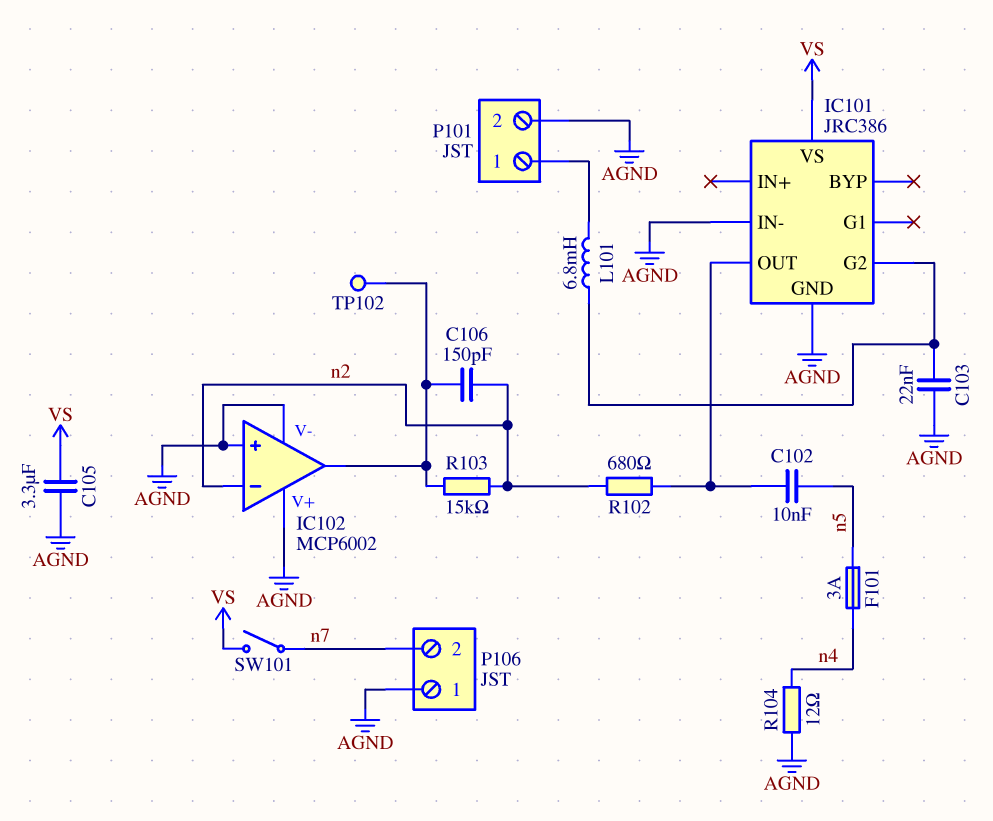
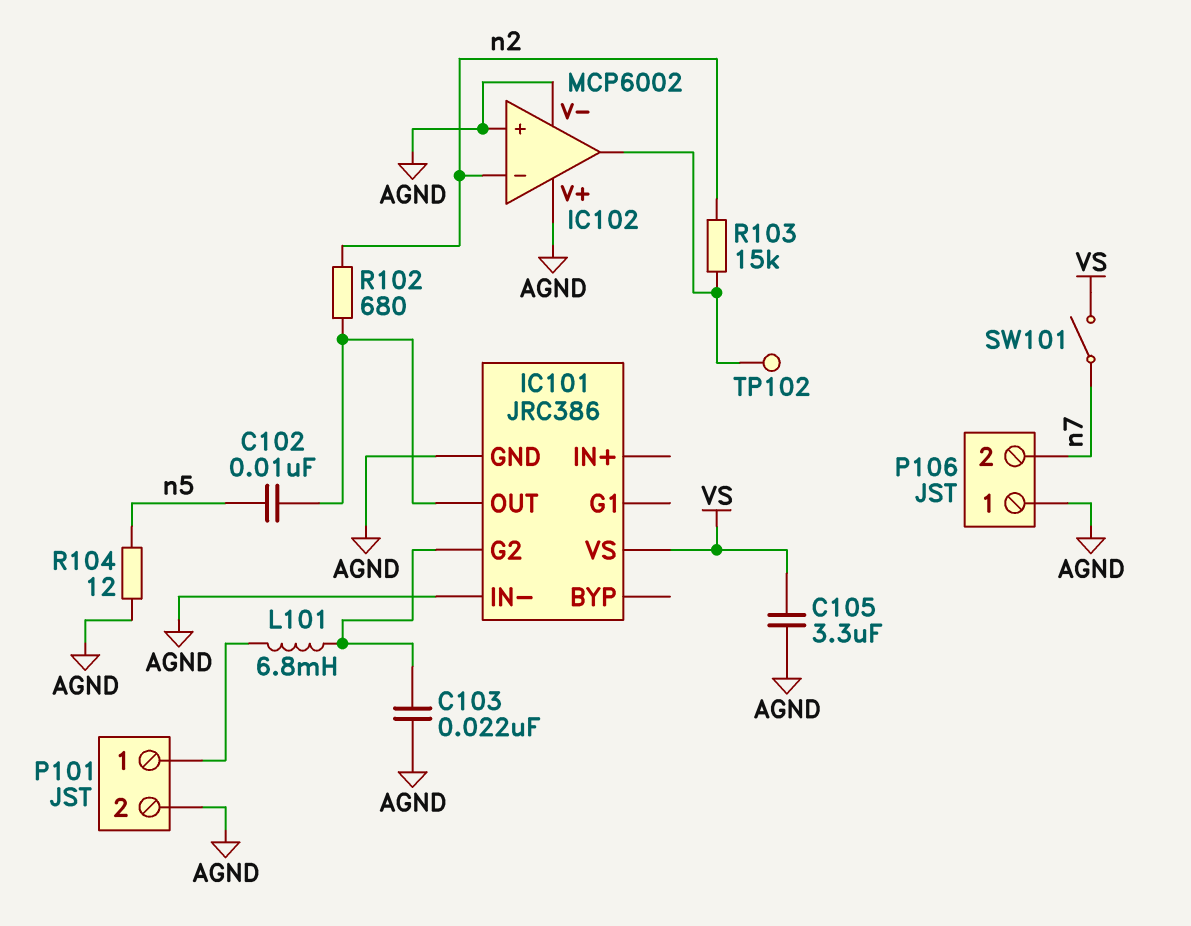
C106: 150pF (IC102/out, n2) -> none
F101: 3A (n4, n5) -> none
R104: 12 (AGND, n4) -> 12 (AGND, n5)

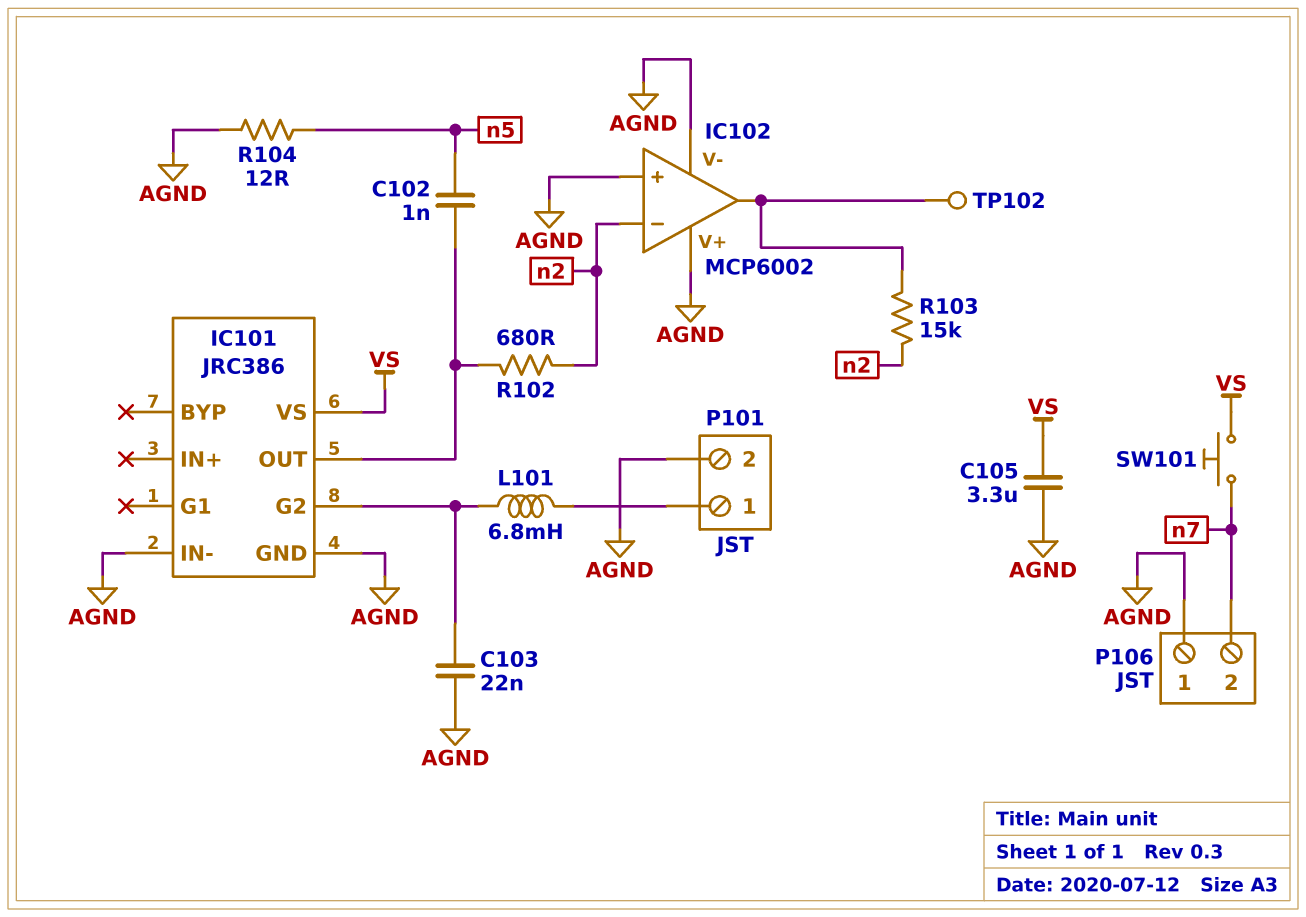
C102: 10nF (IC101/OUT, n5) -> 1nF (IC101/OUT, n5)
SW101: switch (VS, n7) -> button (VS, n7)

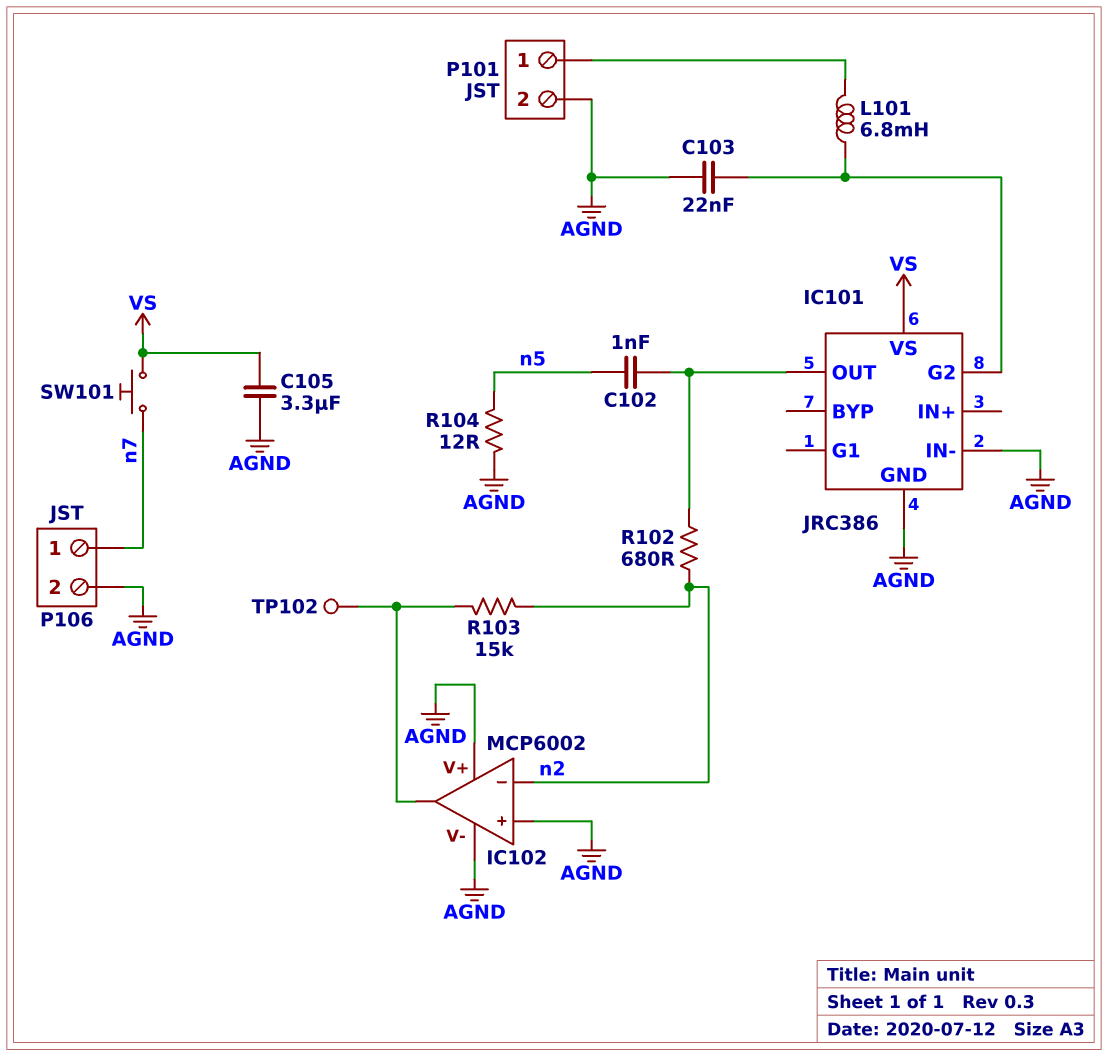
P106 pin 1: AGND -> n7
P106 pin 2: n7 -> AGND

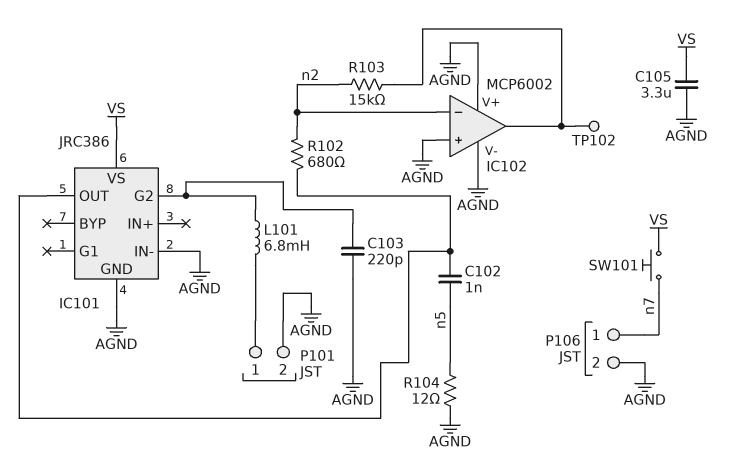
C103: 22nF (AGND, IC101/G2) -> 220pF (AGND, IC101/G2)

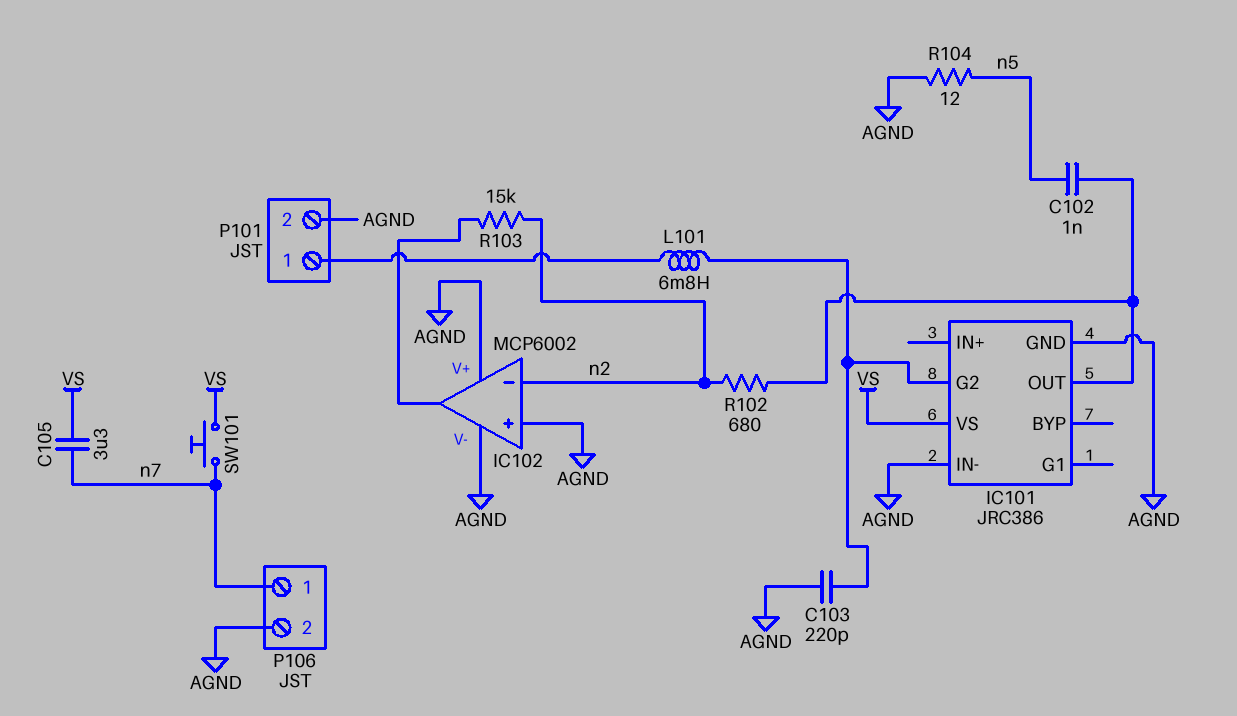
C105: 3.3uF (AGND, VS) -> 3.3uF (VS, n7)
TP102: test point (IC102/out) -> none

